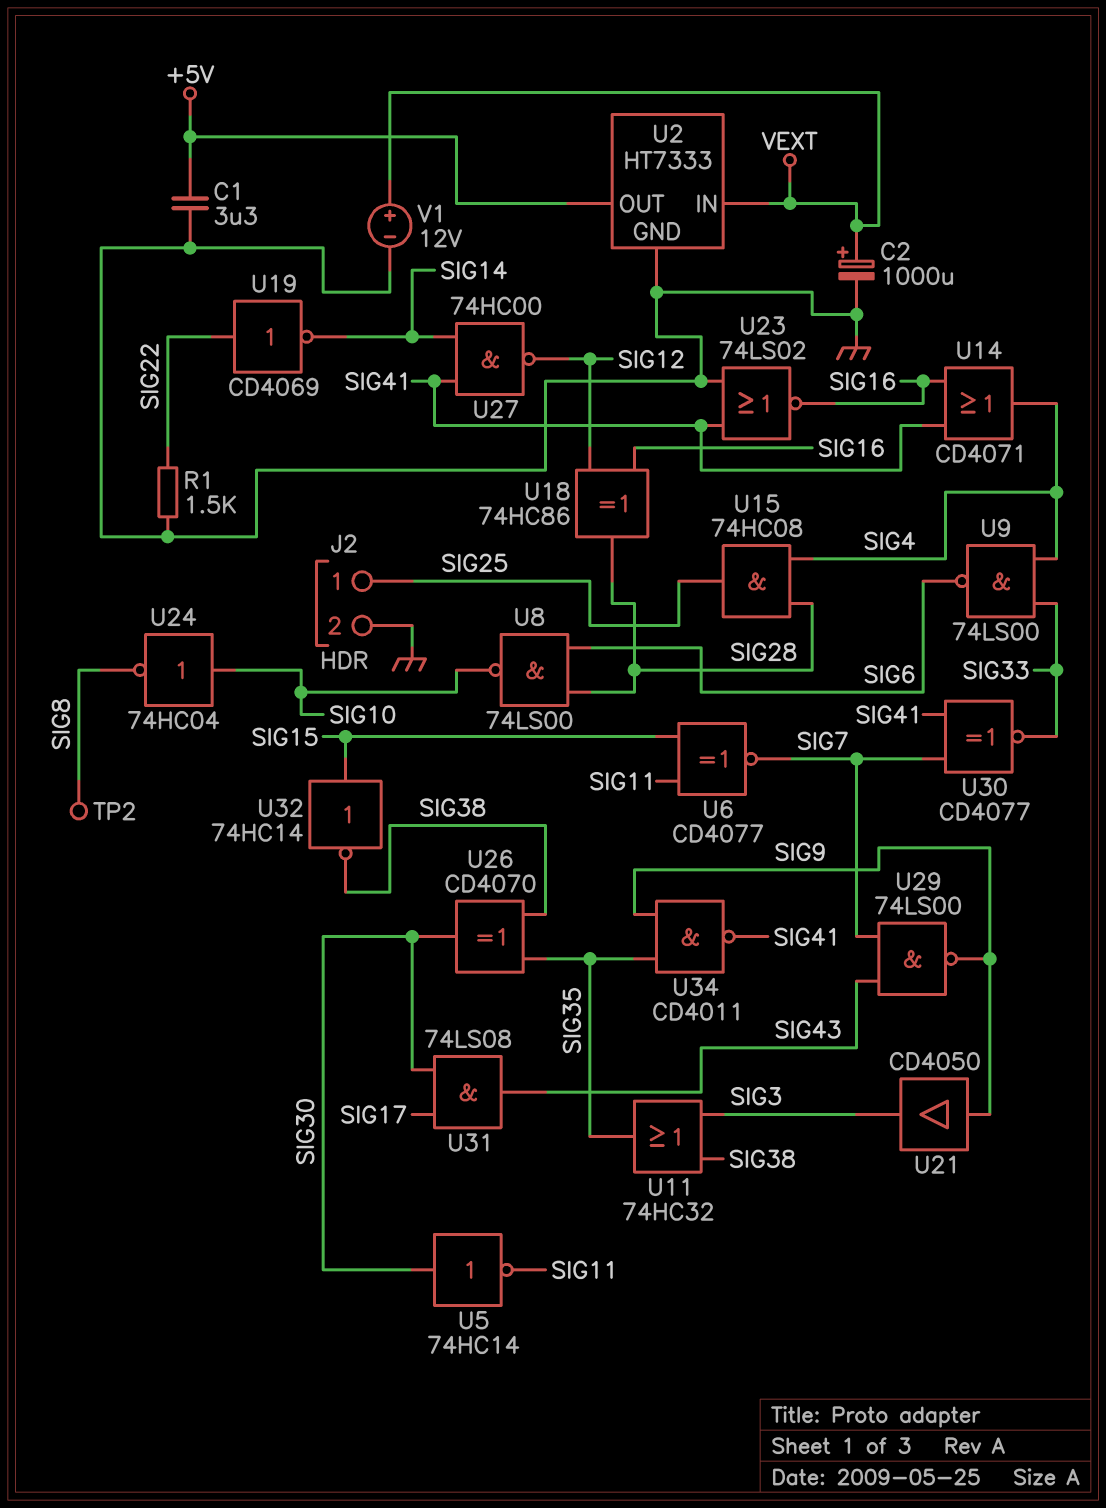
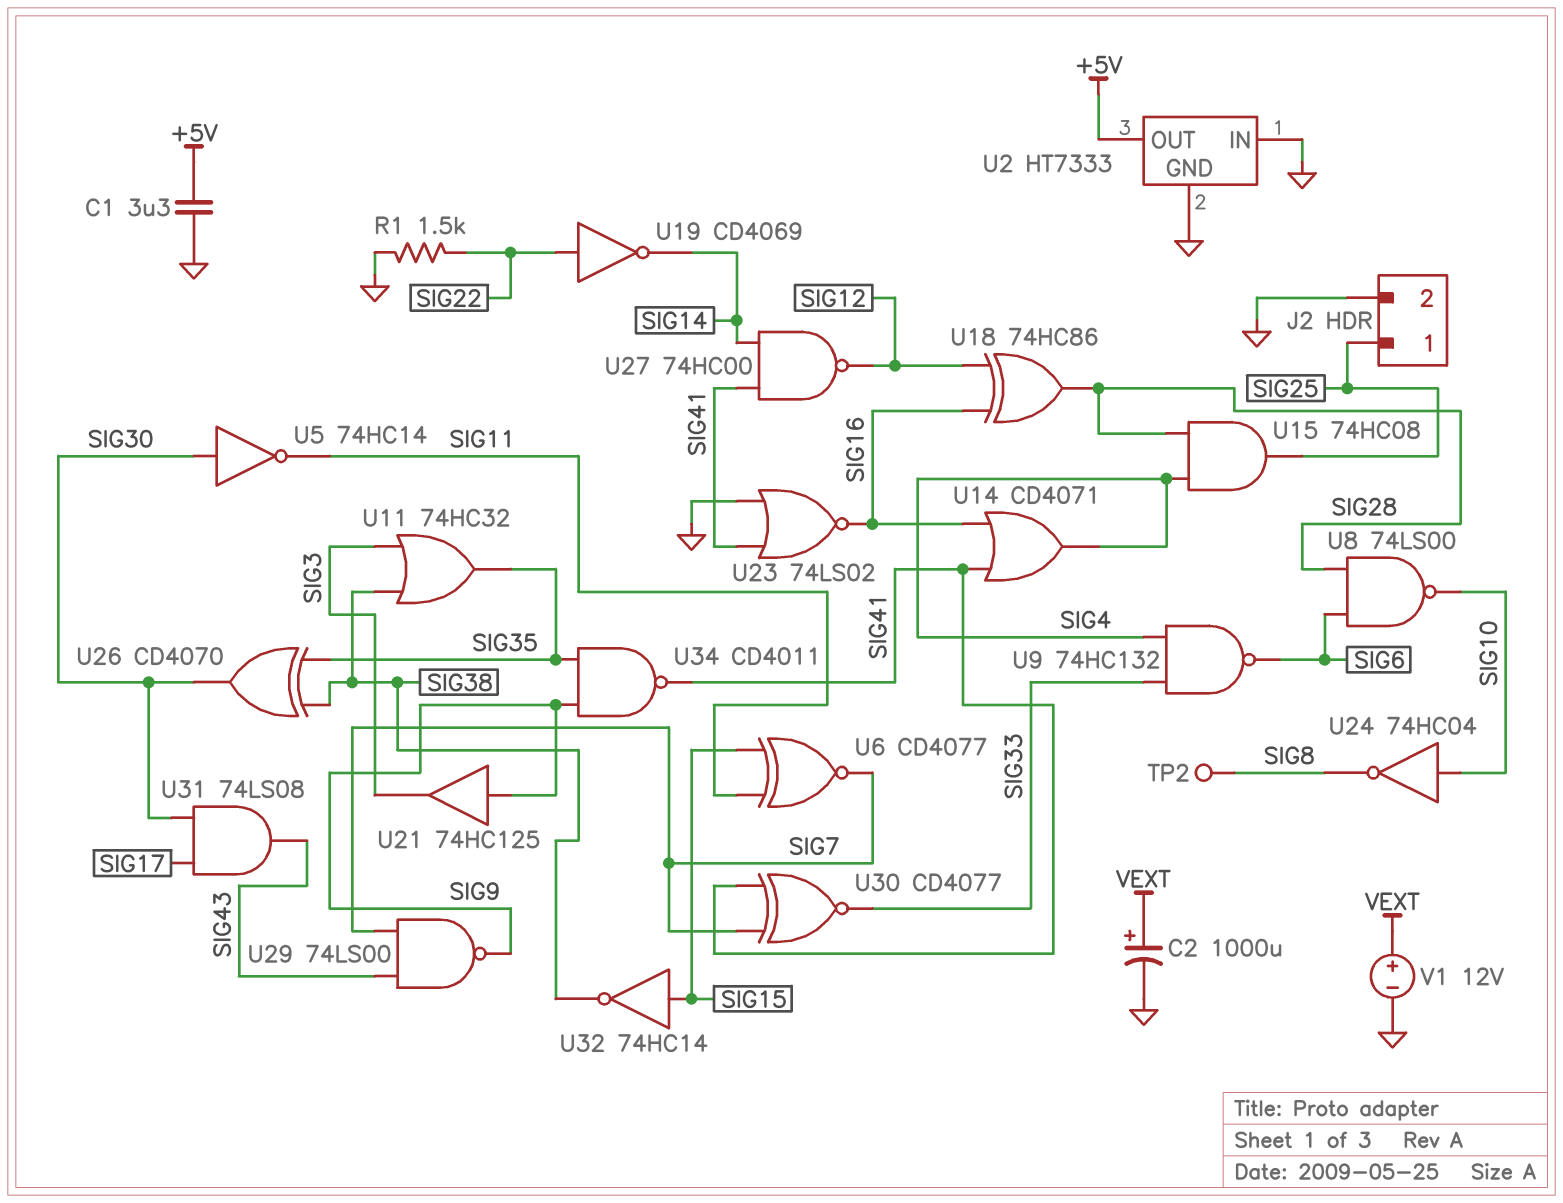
U2 pin IN: VEXT -> GND
U9: NAND 74LS00 (in SIG4, in SIG33, out SIG6) -> NAND 74HC132 (in SIG4, in SIG33, out SIG6)
U21: buffer CD4050 (in SIG9, out SIG3) -> buffer 74HC125 (in SIG9, out SIG3)

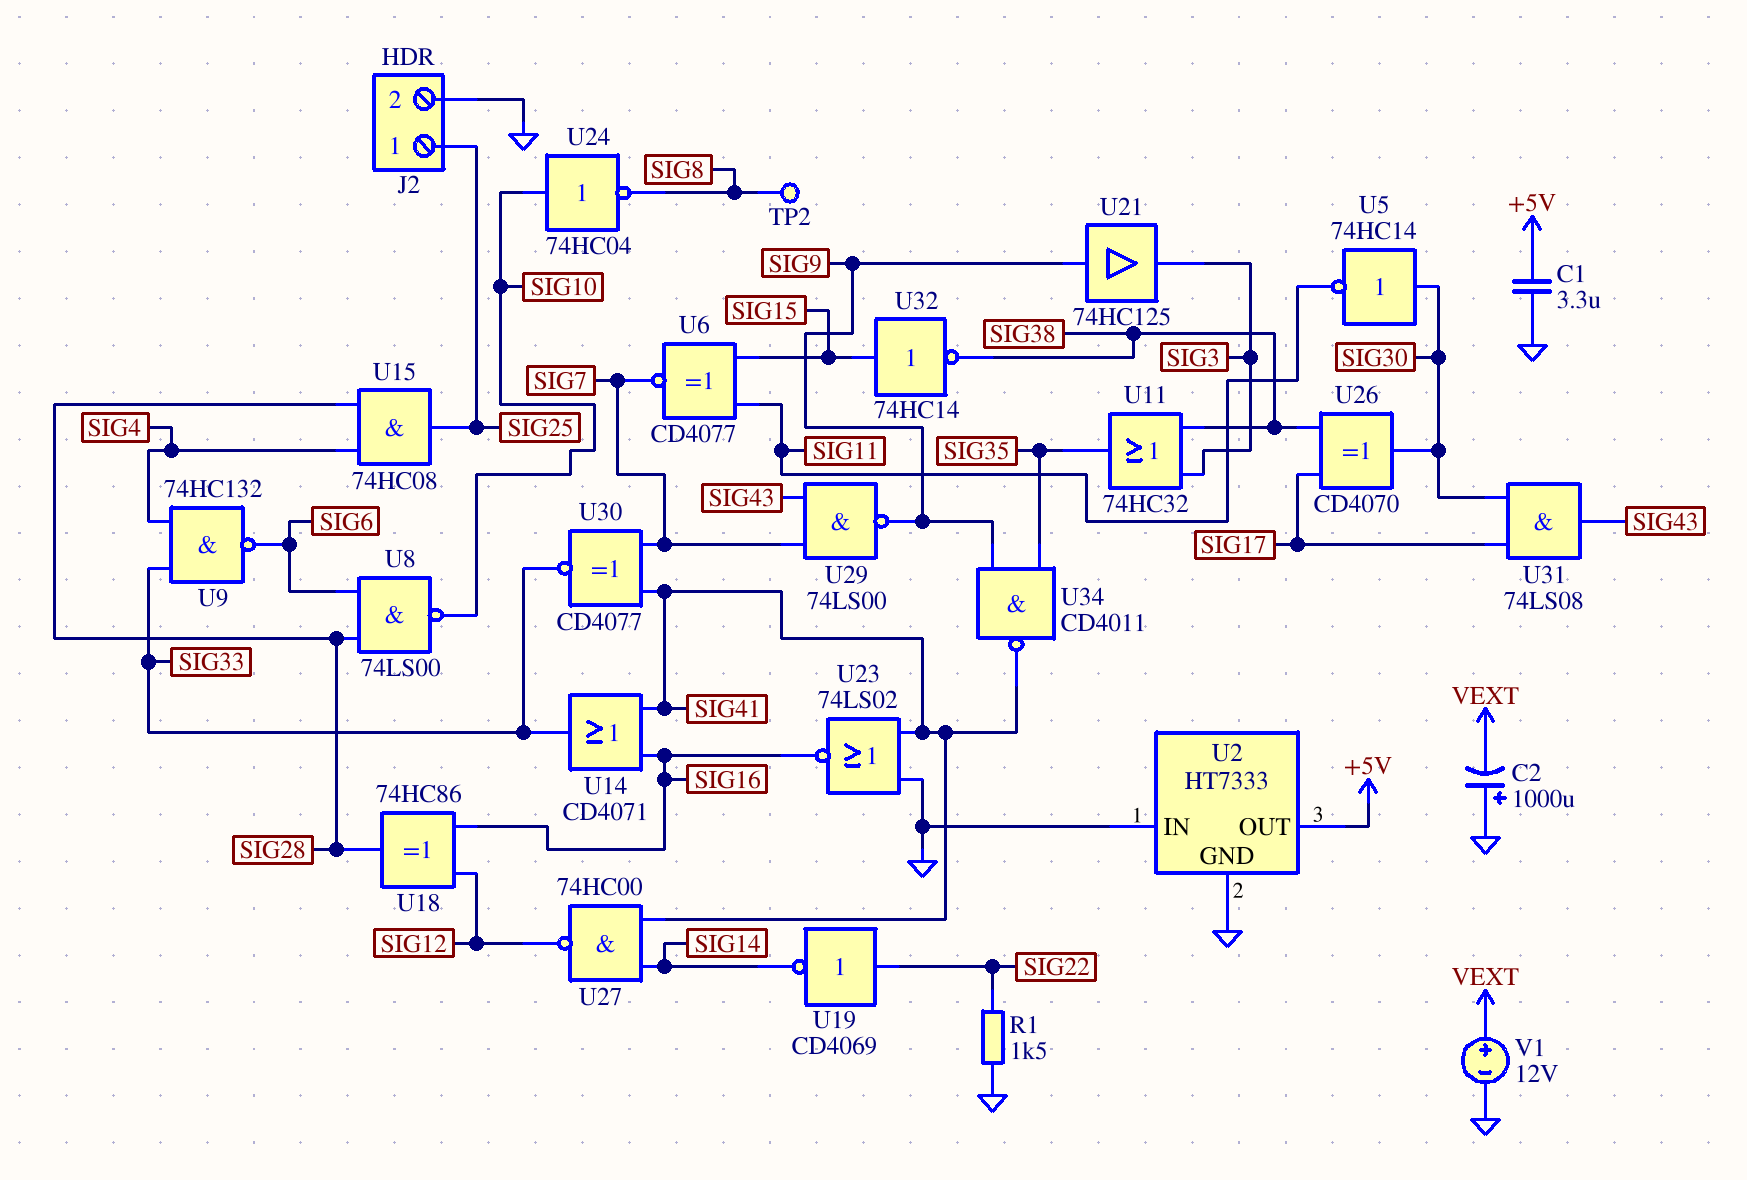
C2: 1000uF (plus VEXT, minus GND) -> 1000uF (plus GND, minus VEXT)
U14: OR CD4071 (in SIG16, in SIG41, out SIG4) -> OR CD4071 (in SIG16, in SIG41, out SIG33)
U26: XOR CD4070 (in SIG35, in SIG38, out SIG30) -> XOR CD4070 (in SIG17, in SIG38, out SIG30)

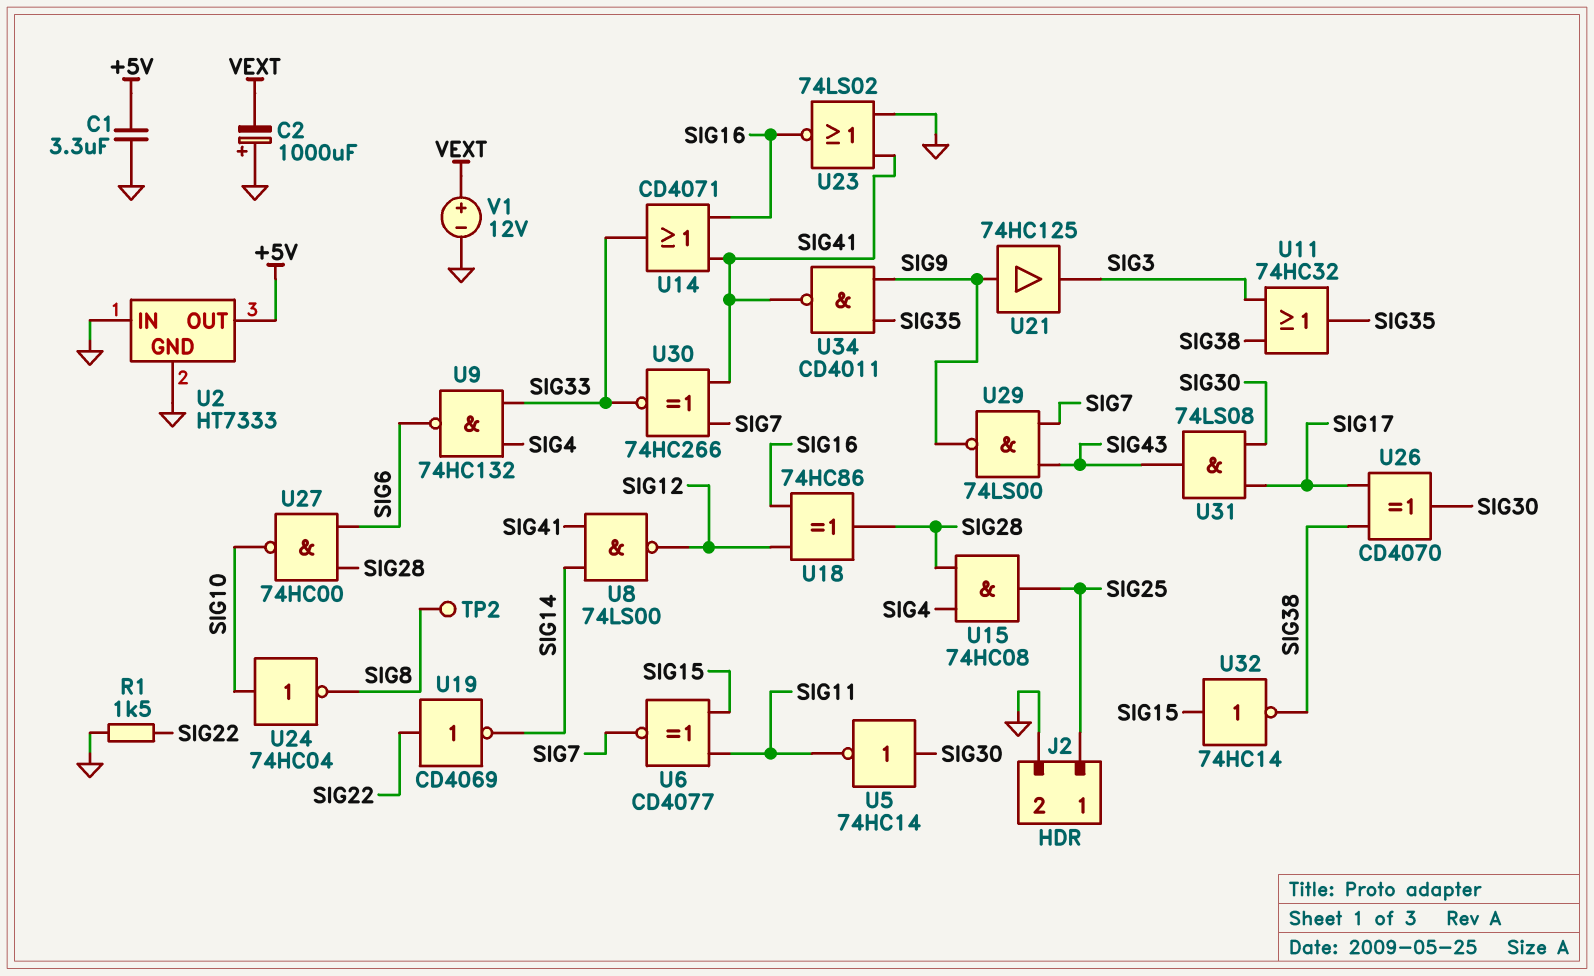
U8: NAND 74LS00 (in SIG6, in SIG28, out SIG10) -> NAND 74LS00 (in SIG14, in SIG41, out SIG12)
U27: NAND 74HC00 (in SIG14, in SIG41, out SIG12) -> NAND 74HC00 (in SIG6, in SIG28, out SIG10)
U30: XNOR CD4077 (in SIG7, in SIG41, out SIG33) -> XNOR 74HC266 (in SIG7, in SIG41, out SIG33)

